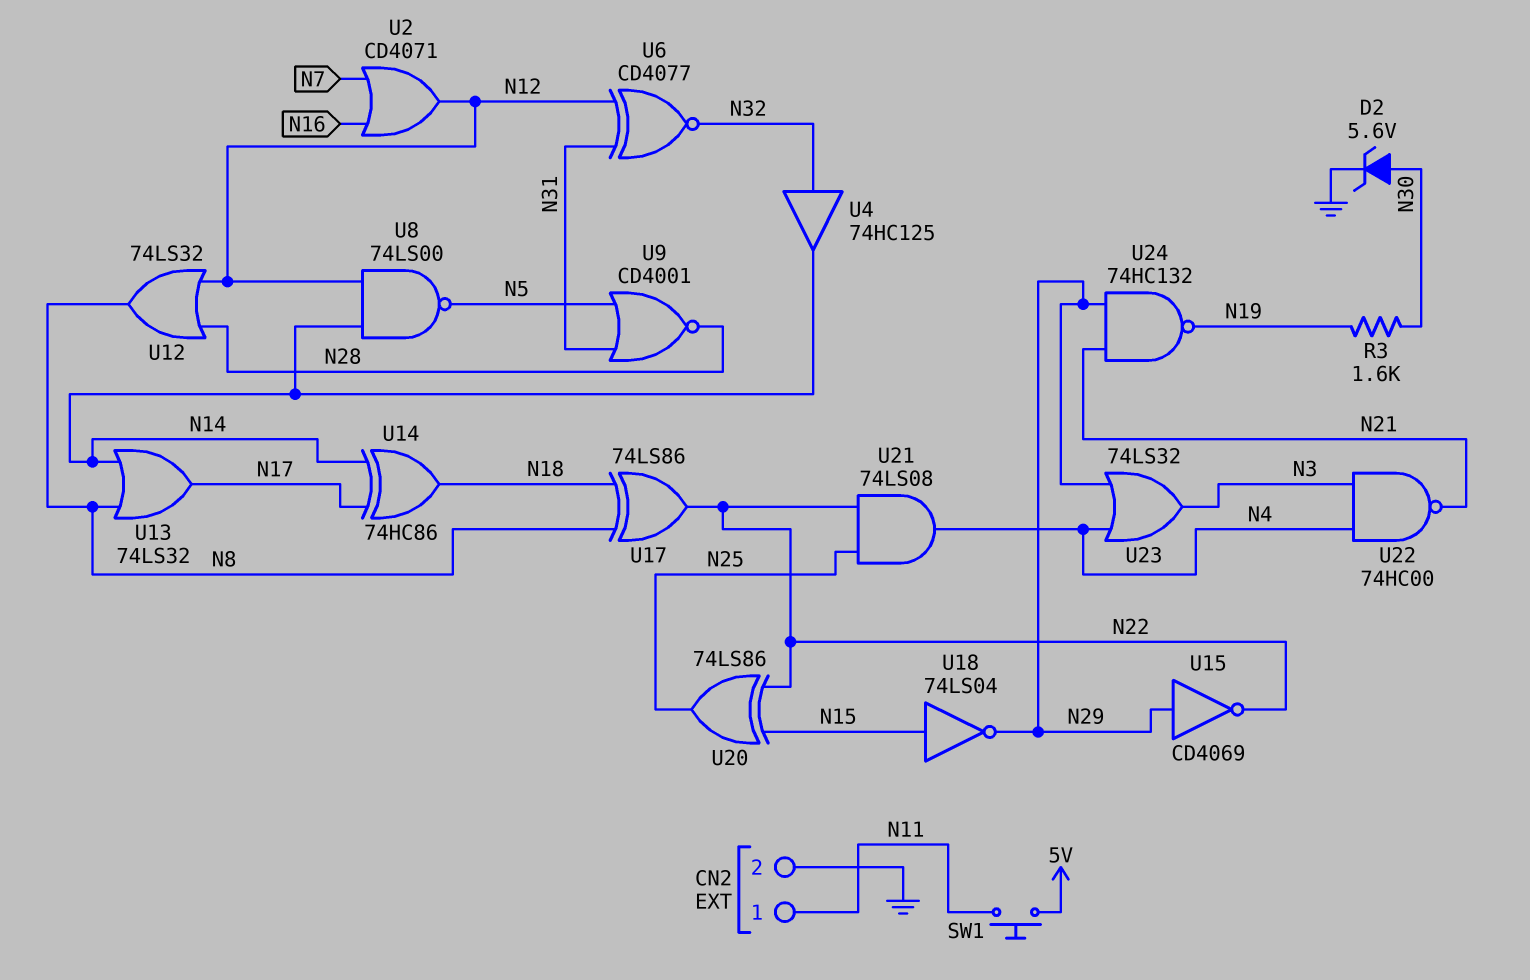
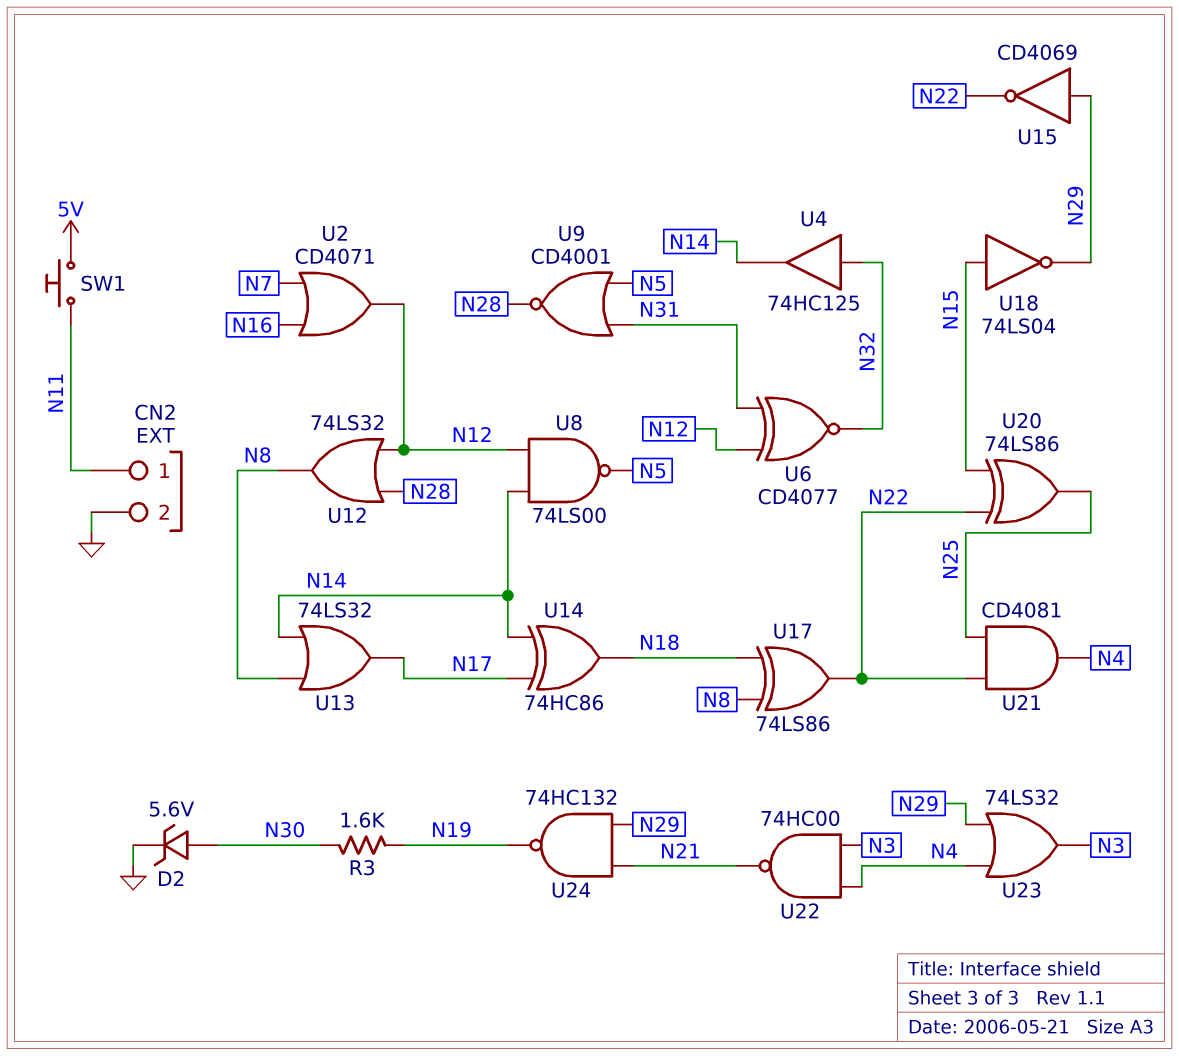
U21: AND 74LS08 (in N22, in N25, out N4) -> AND CD4081 (in N22, in N25, out N4)

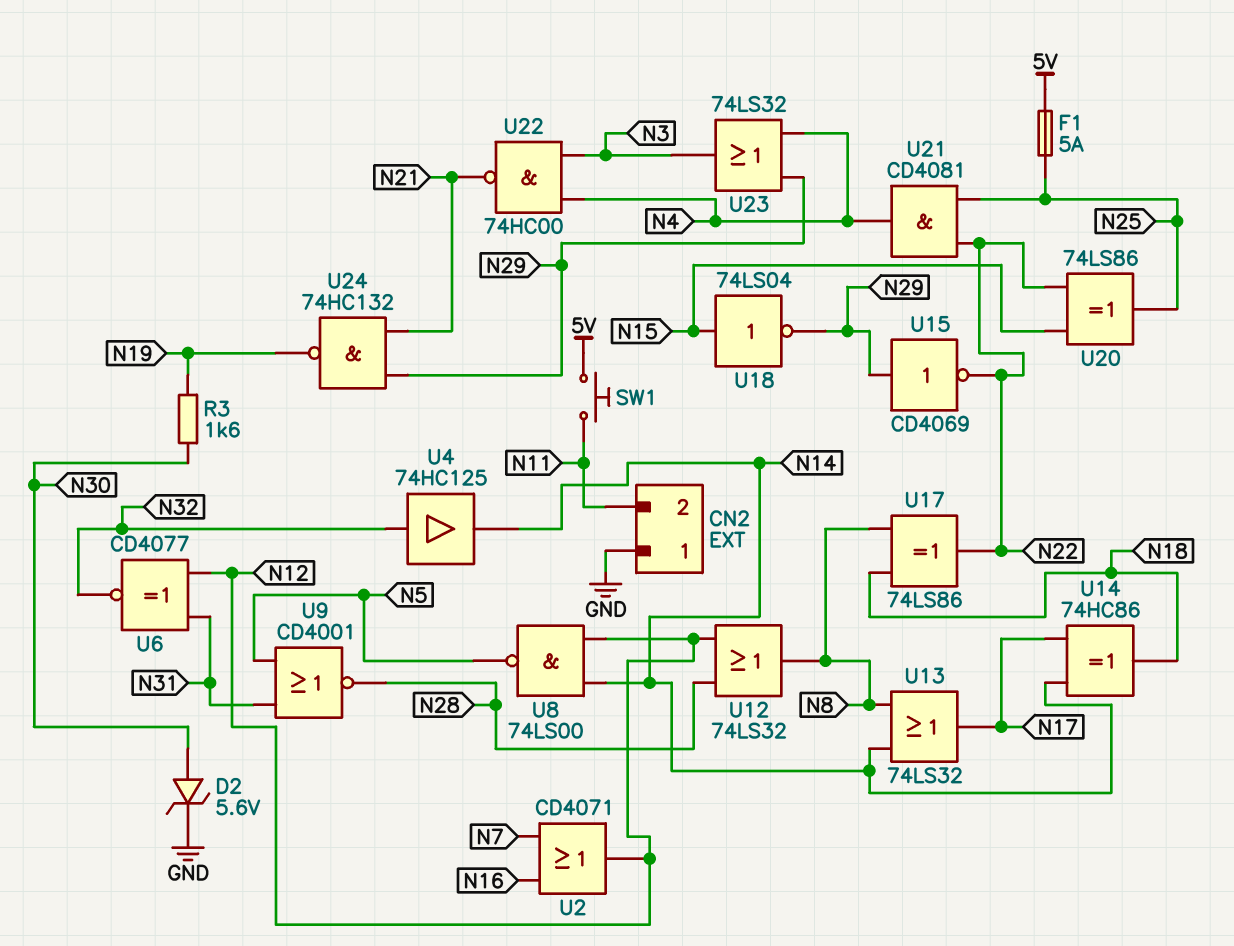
CN2 pin 1: N11 -> GND
CN2 pin 2: GND -> N11
F1: none -> 5A (5V, N25)

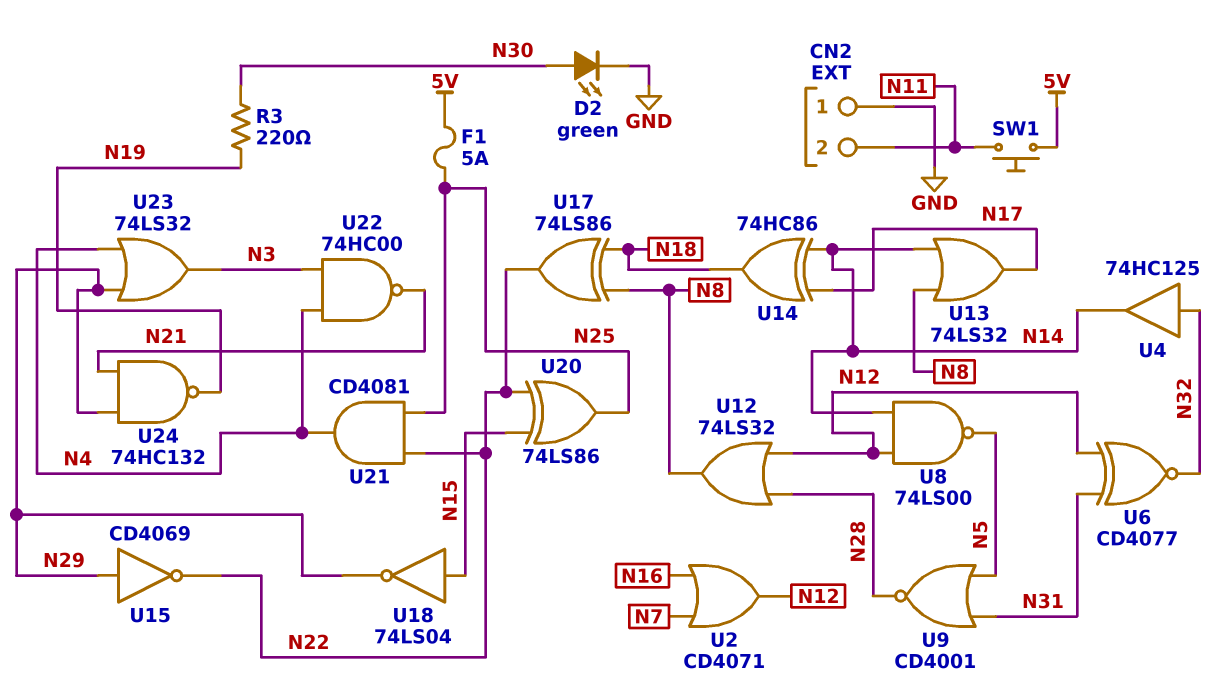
D2: zener 5.6V (A N30, K GND) -> LED green (A N30, K GND)
R3: 1.6k (N19, N30) -> 220 (N19, N30)

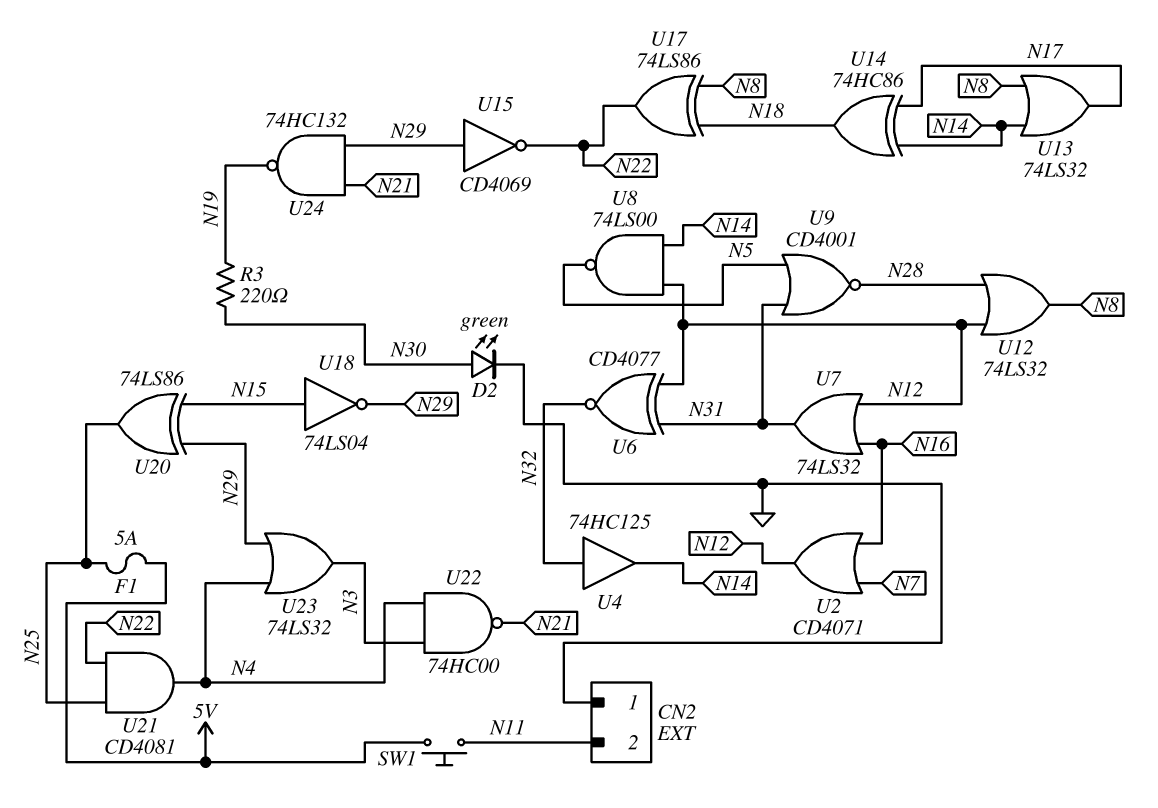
U7: none -> OR 74LS32 (in N12, in N16, out N31)
U20: XOR 74LS86 (in N15, in N22, out N25) -> XOR 74LS86 (in N15, in N29, out N25)

